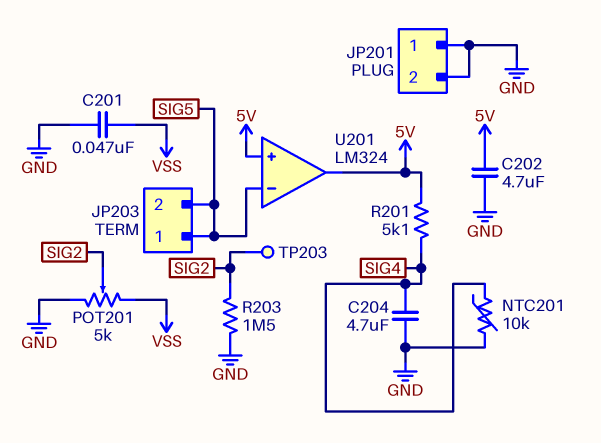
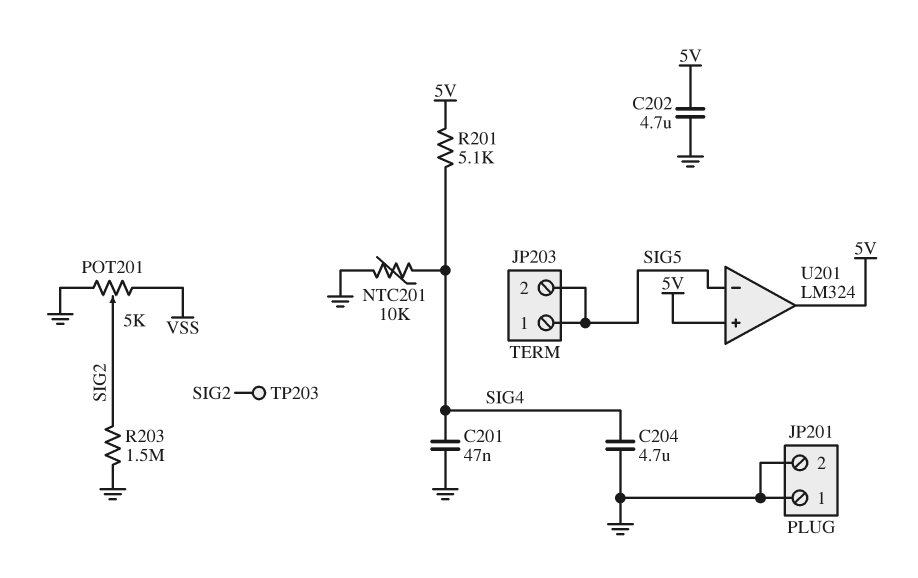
C201: 47nF (GND, VSS) -> 47nF (GND, SIG4)

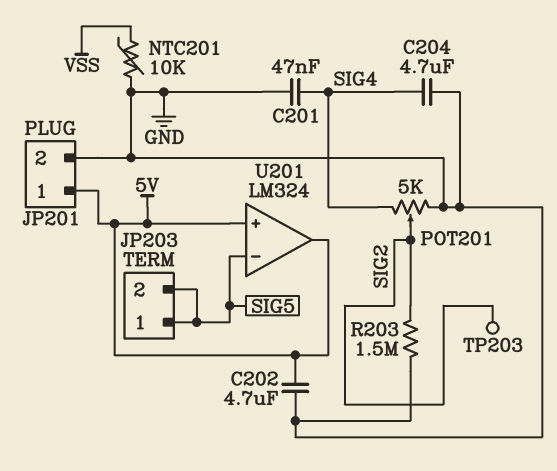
JP201 pin 1: GND -> 5V
NTC201: 10k (GND, SIG4) -> 10k (GND, VSS)
POT201: 5k (GND, VSS, wiper SIG2) -> 5k (GND, SIG4, wiper SIG2)
R201: 5.1k (5V, SIG4) -> none

